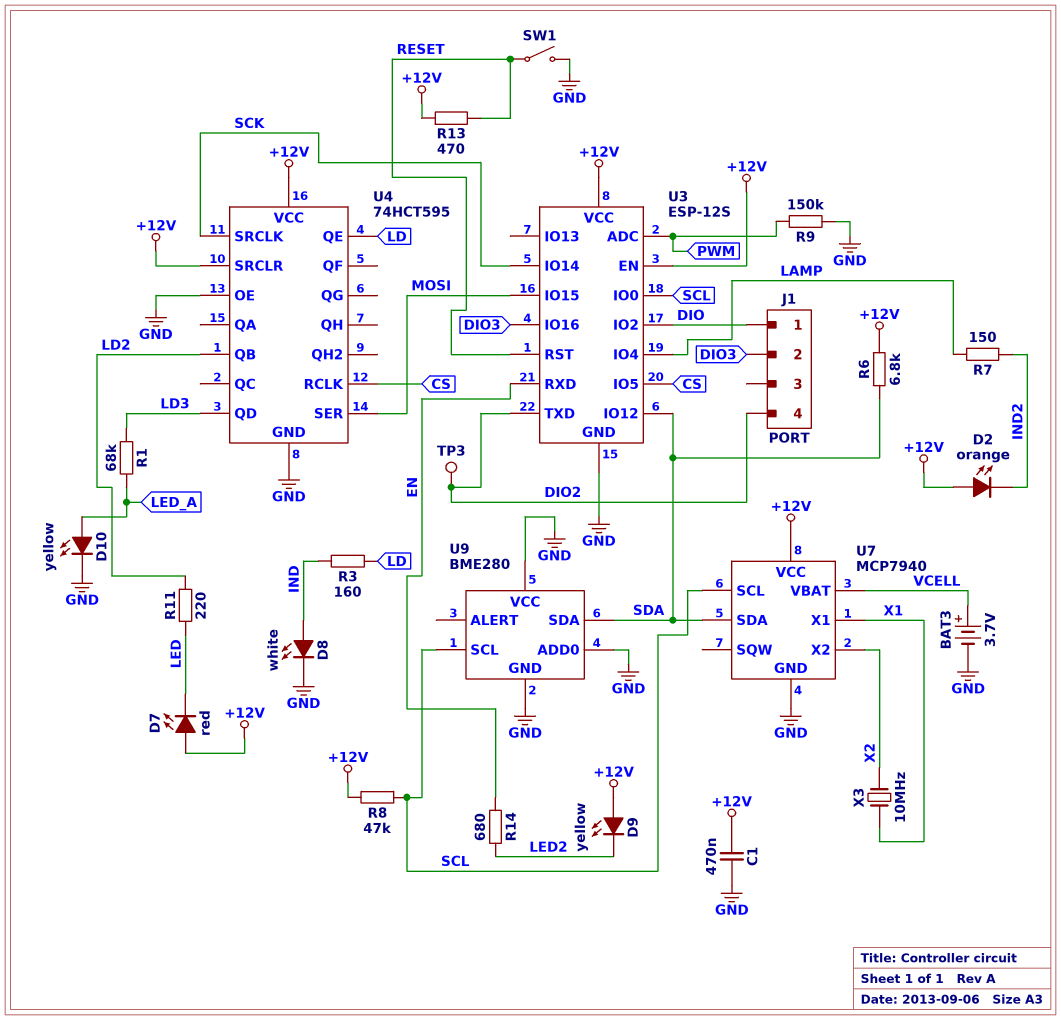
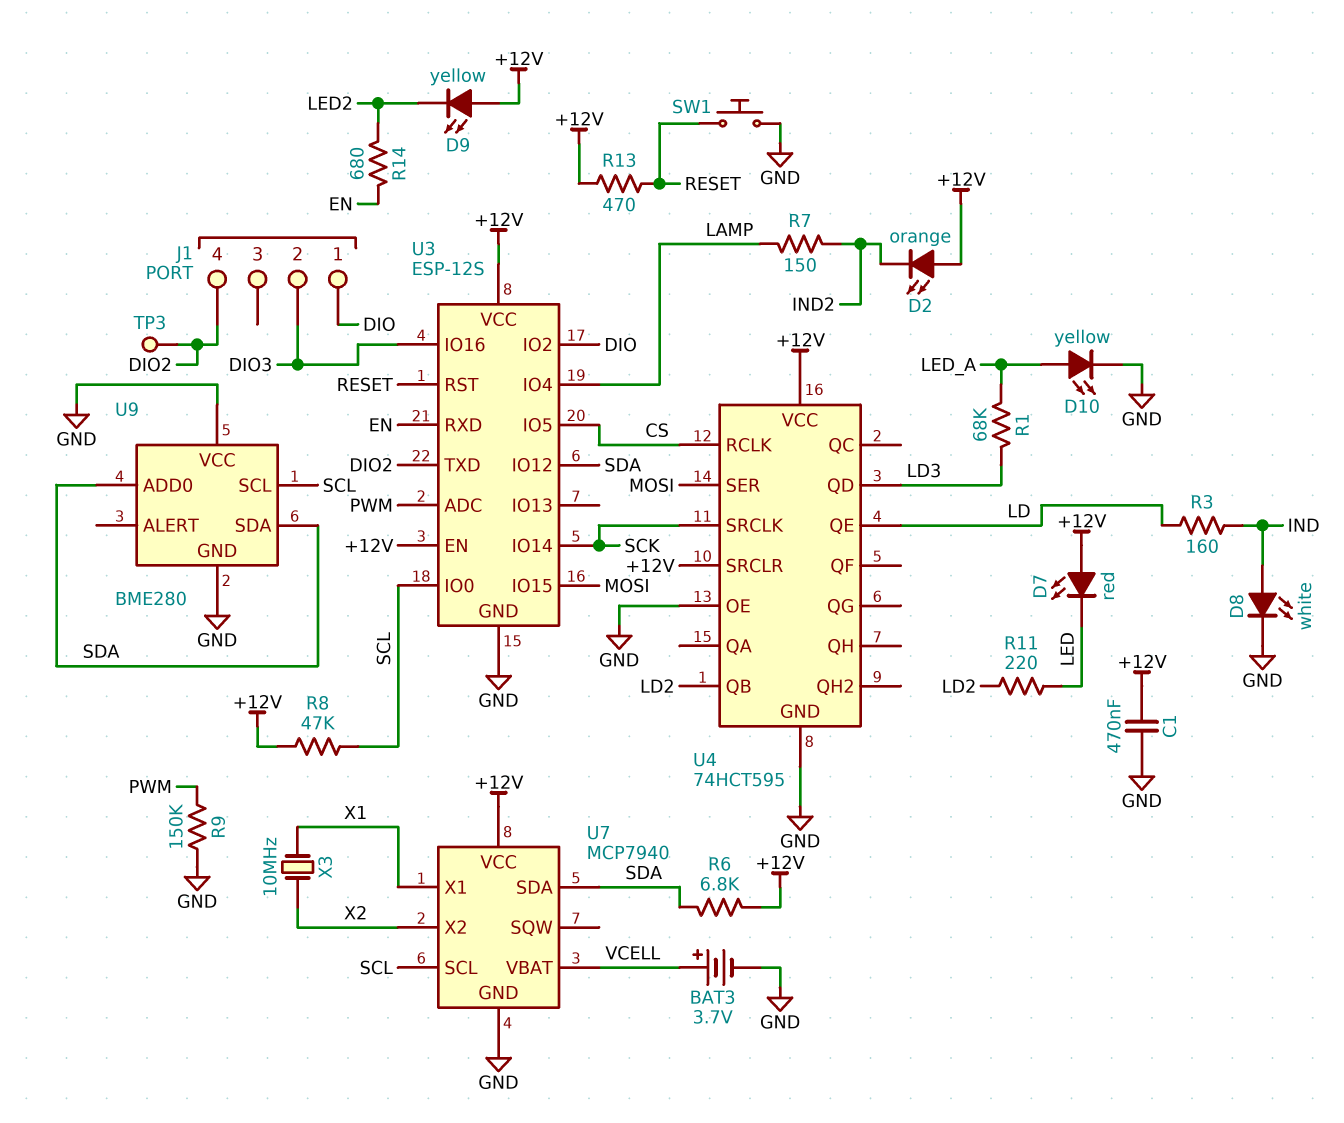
SW1: switch (GND, RESET) -> button (GND, RESET)
U9 pin ADD0: GND -> SDA

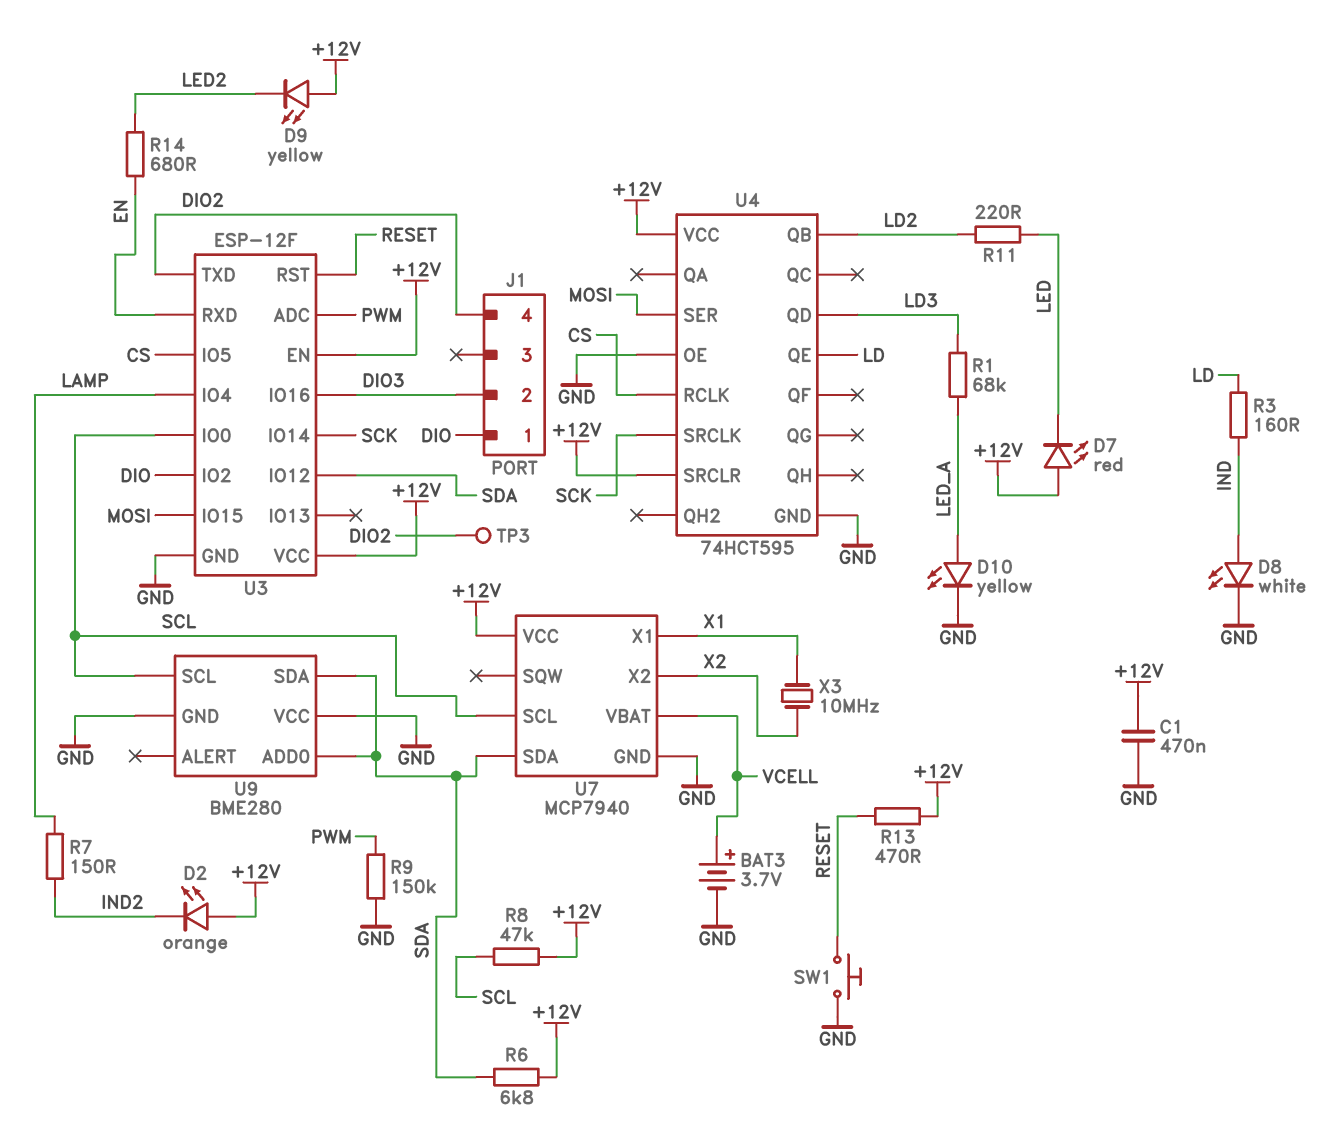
U3: ESP-12S -> ESP-12F

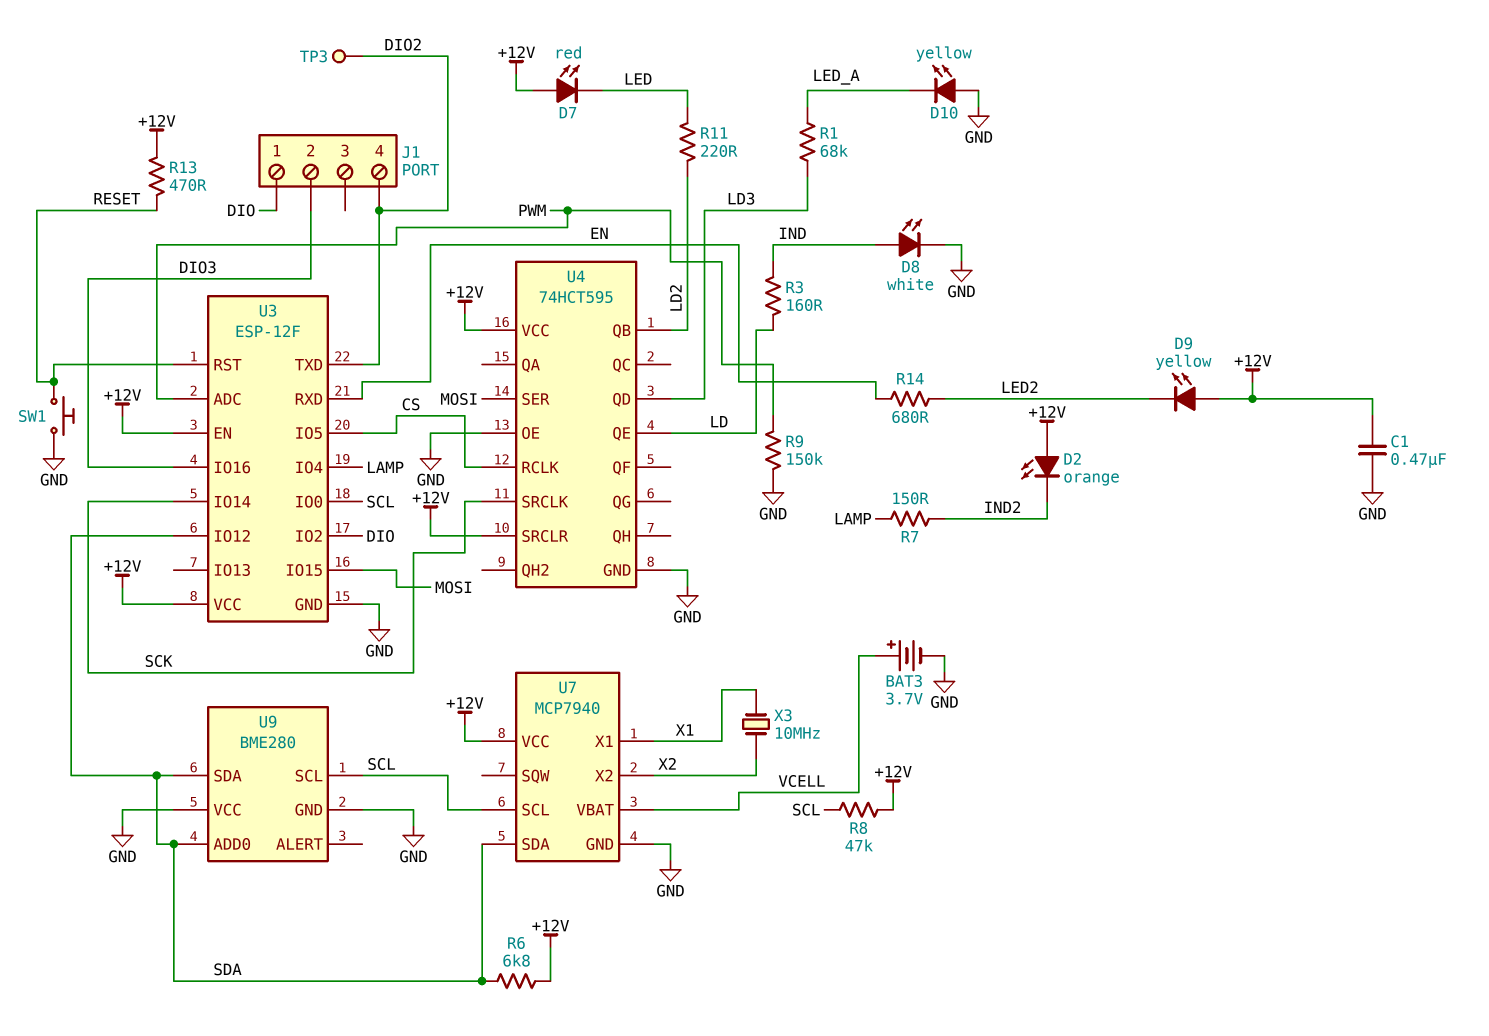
D10: LED yellow (A LED_A, K GND) -> LED yellow (A GND, K LED_A)

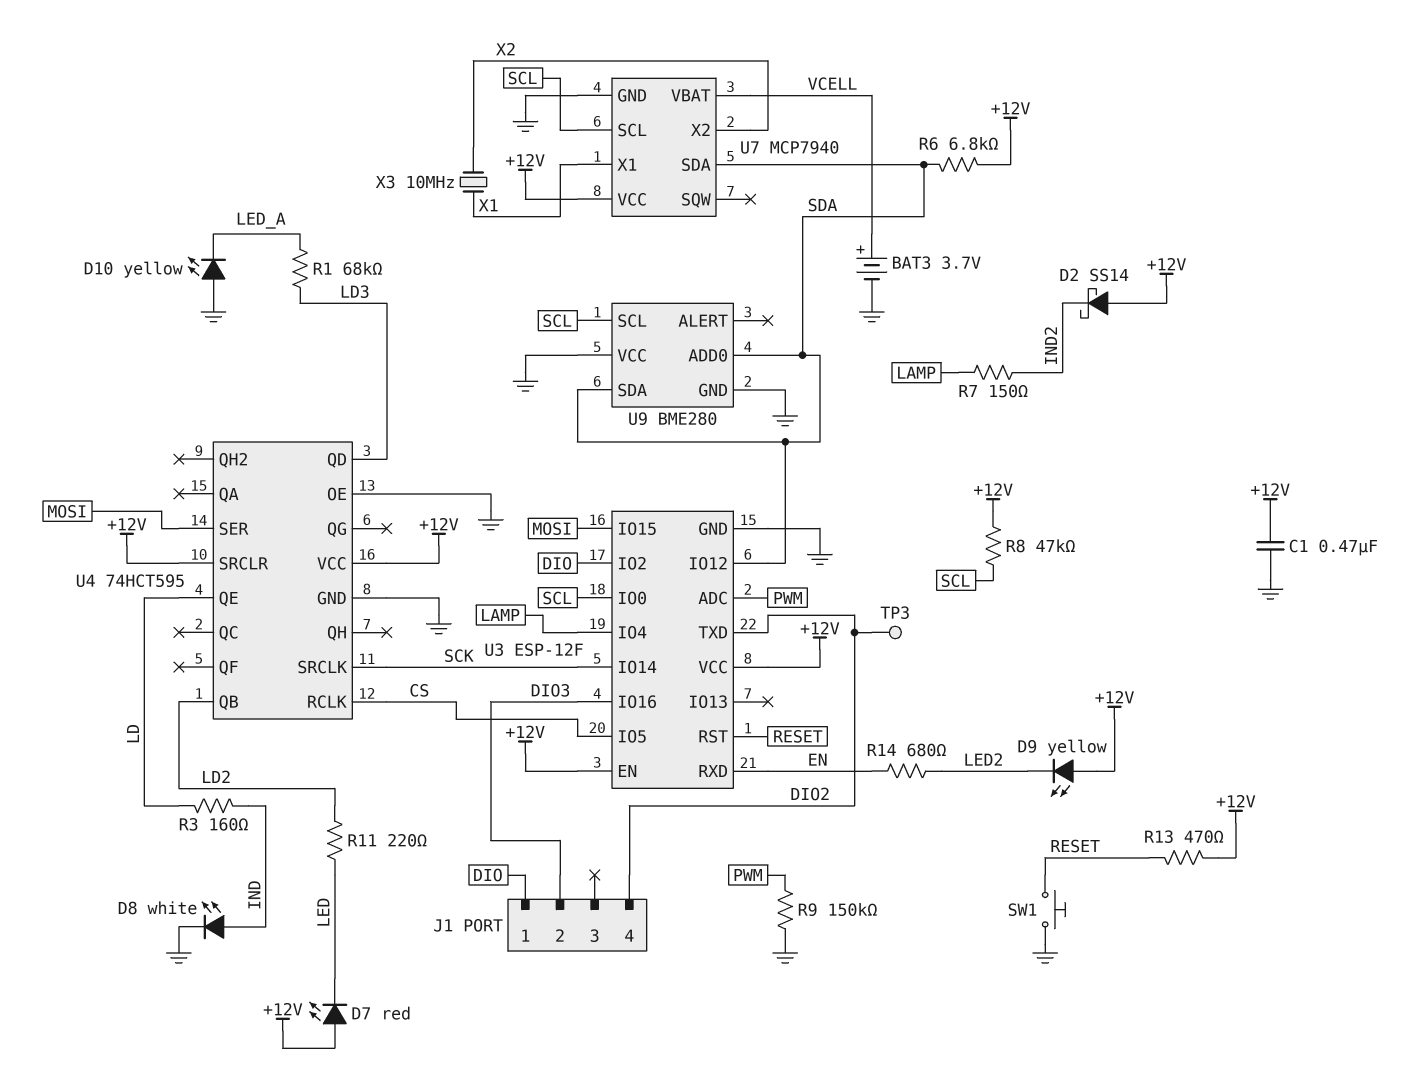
D2: LED orange (A +12V, K IND2) -> schottky SS14 (A +12V, K IND2)

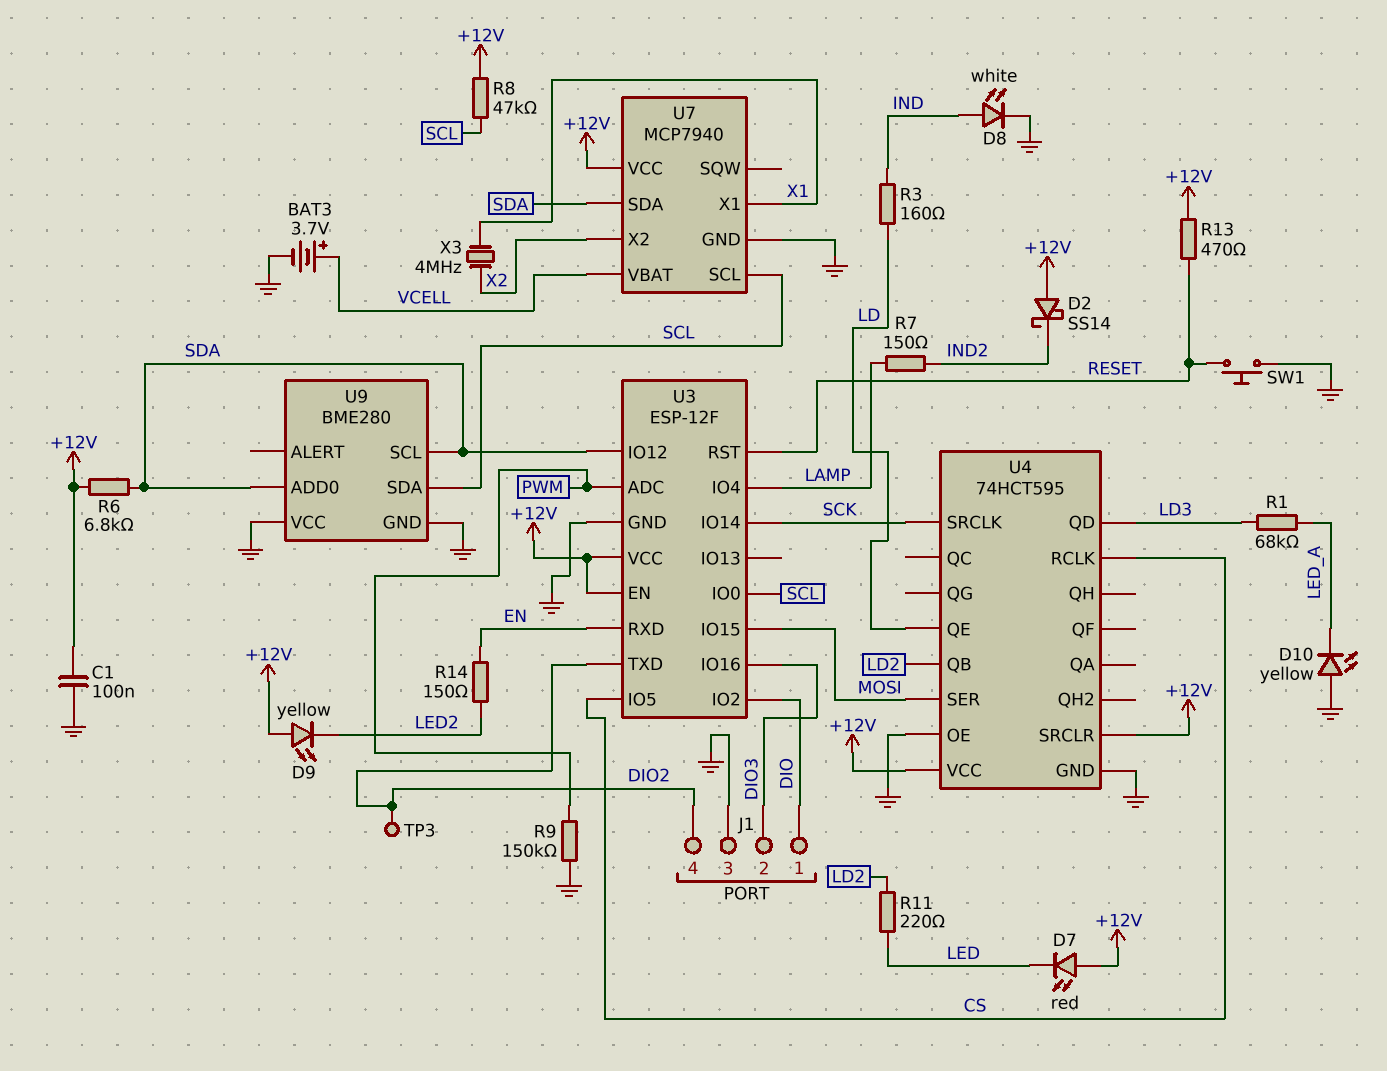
C1: 470nF (+12V, GND) -> 100nF (+12V, GND)
J1 pin 3: none -> GND
R14: 680 (EN, LED2) -> 150 (EN, LED2)
U9 pin SCL: SCL -> SDA
U9 pin SDA: SDA -> SCL
X3: 10MHz (X1, X2) -> 4MHz (X1, X2)

